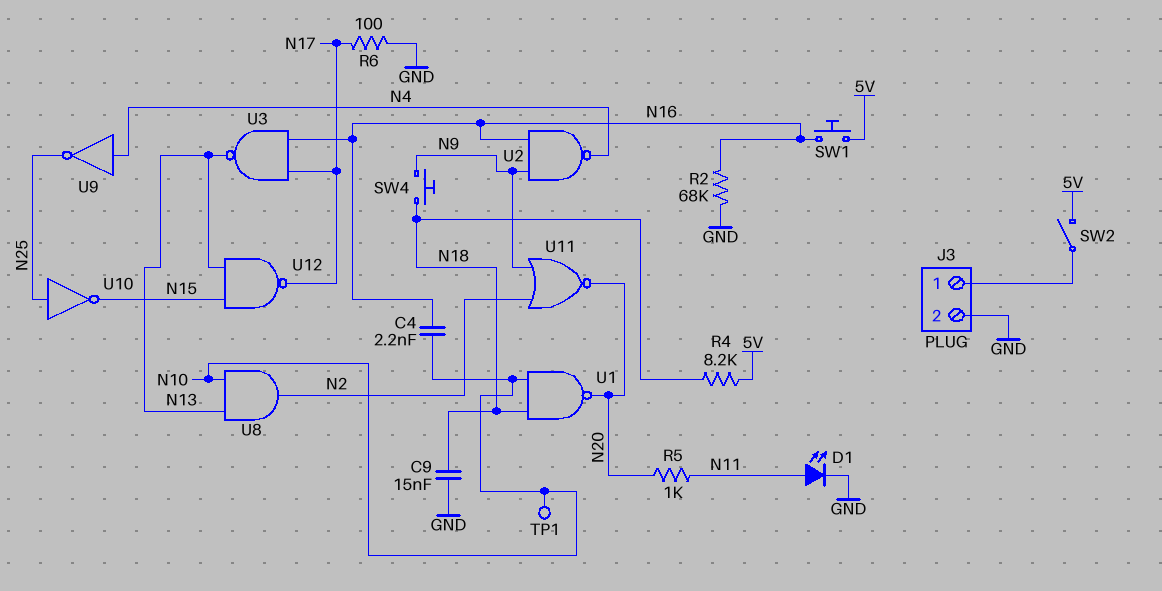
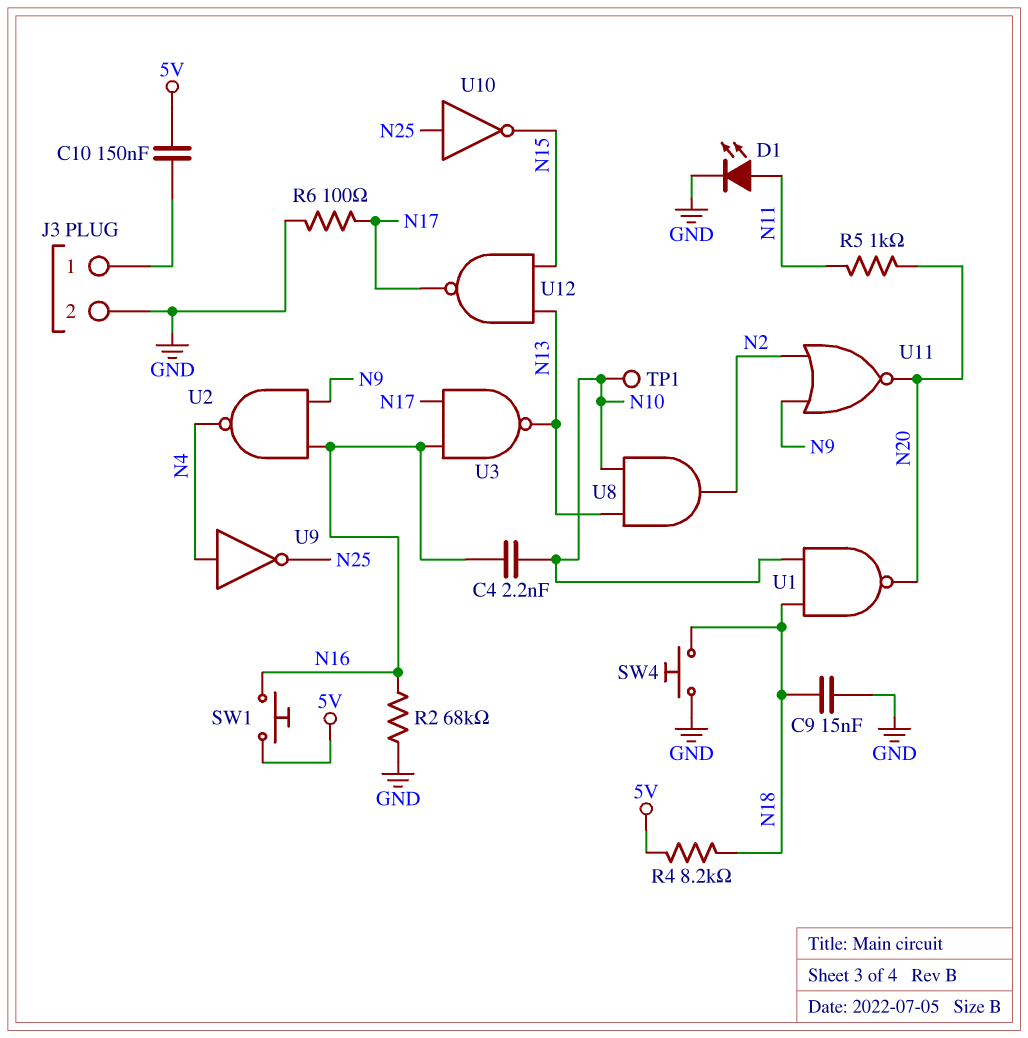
C10: none -> 150nF (5V, J3/1)
SW2: switch (5V, J3/1) -> none
SW4: button (N9, N18) -> button (GND, N18)

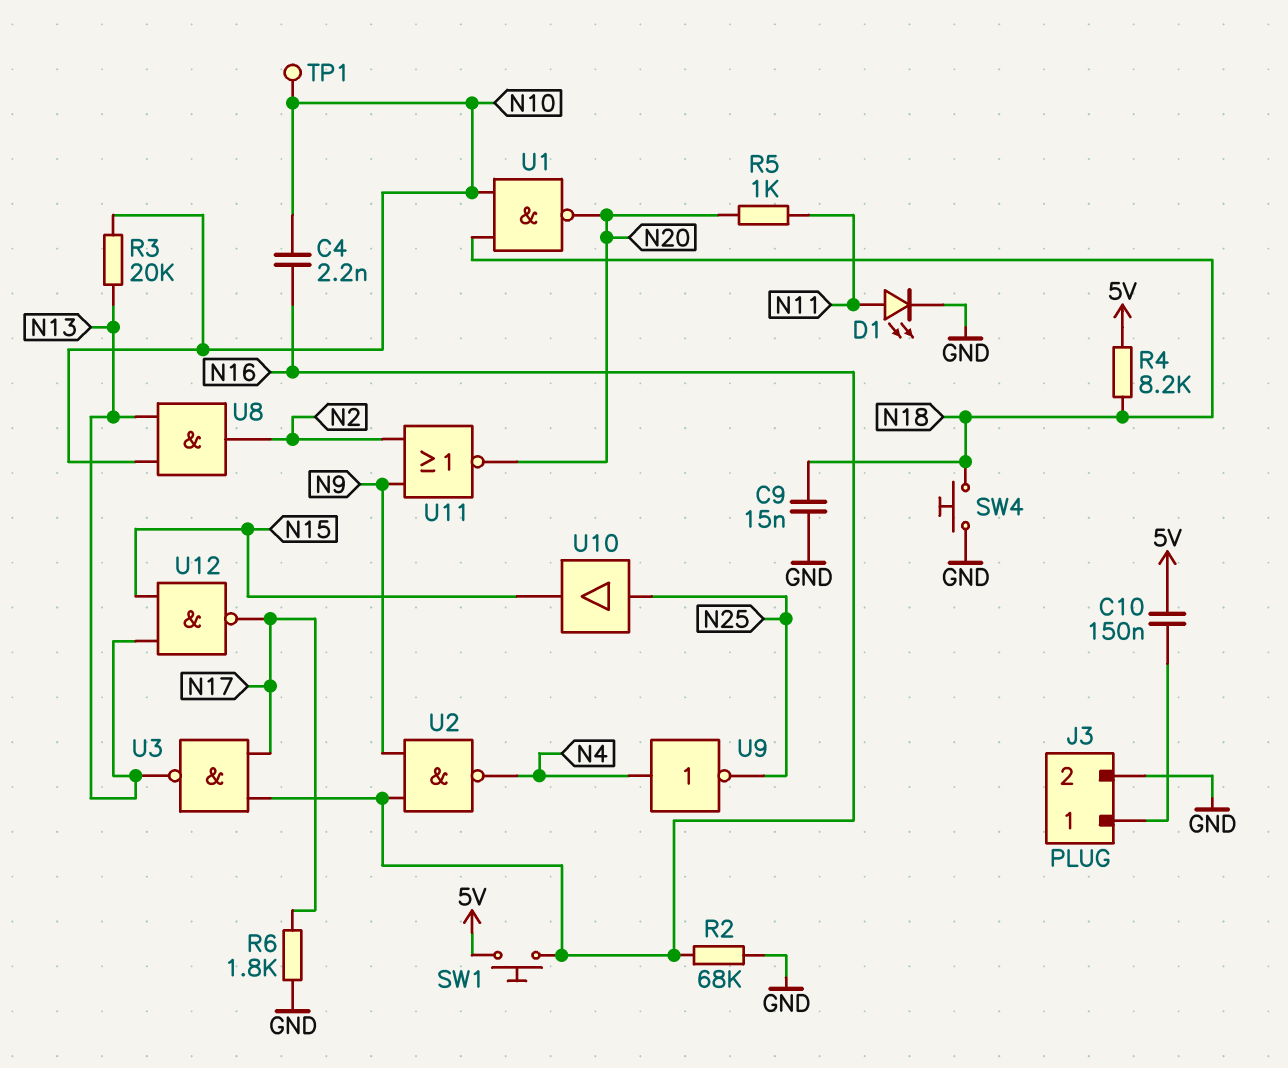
R3: none -> 20k (N10, N13)
R6: 100 (GND, N17) -> 1.8k (GND, N17)
U10: NOT (in N25, out N15) -> buffer (in N25, out N15)

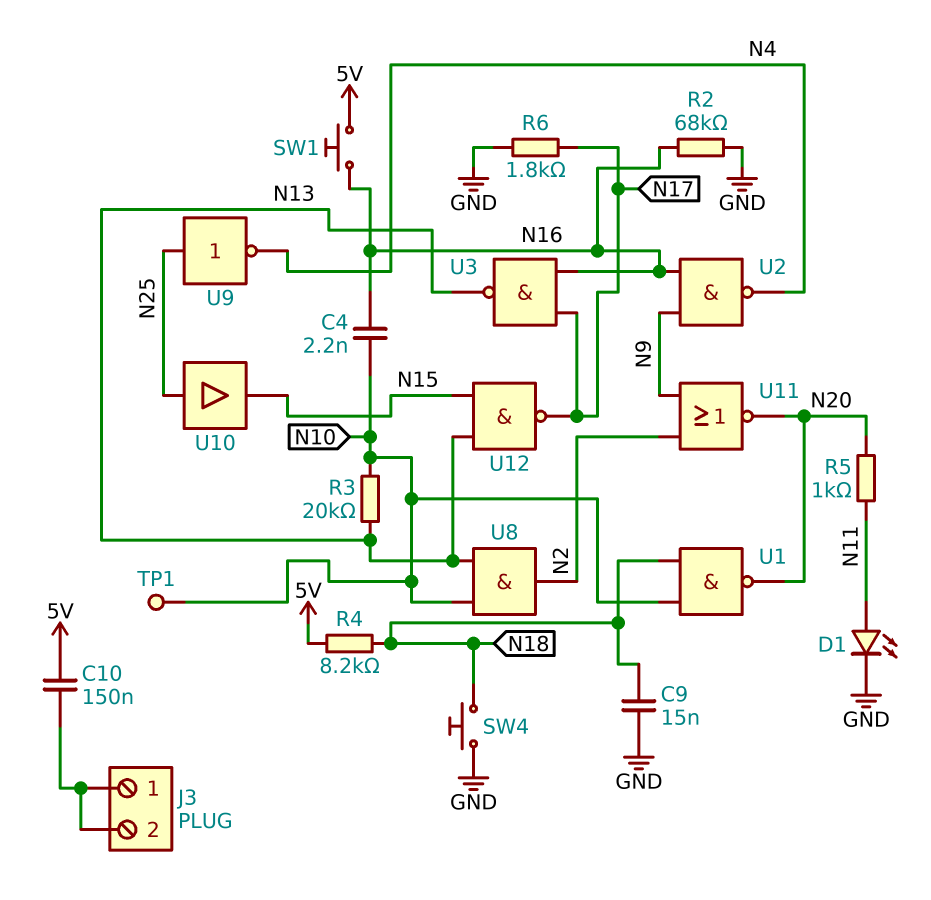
J3 pin 2: GND -> J3/1
U9: NOT (in N4, out N25) -> NOT (in N25, out N4)

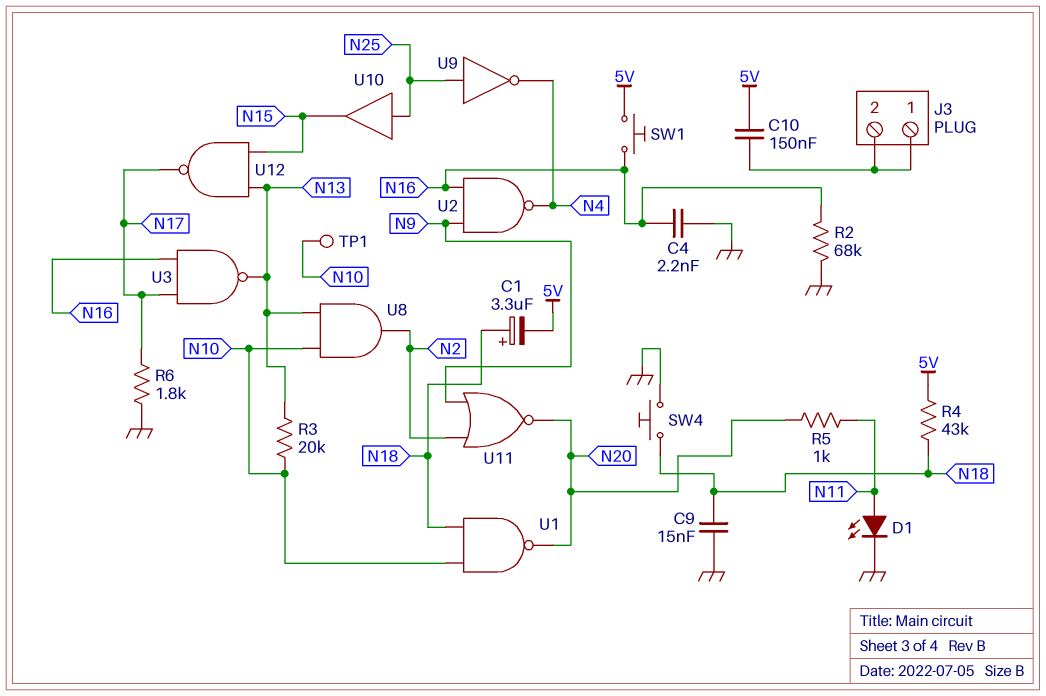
C1: none -> 3.3uF (plus N18, minus 5V)
C4: 2.2nF (N10, N16) -> 2.2nF (GND, N16)
R4: 8.2k (5V, N18) -> 43k (5V, N18)

